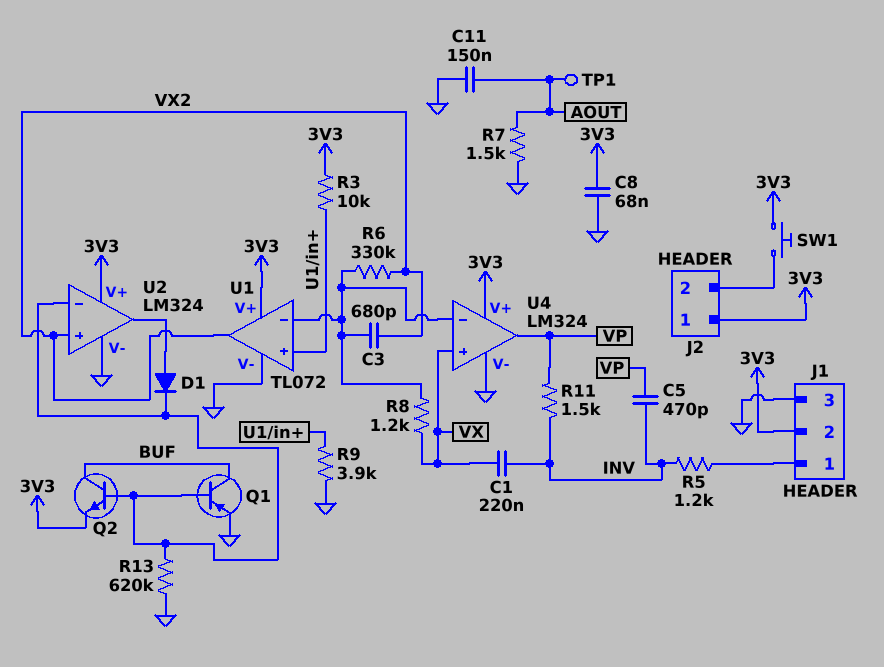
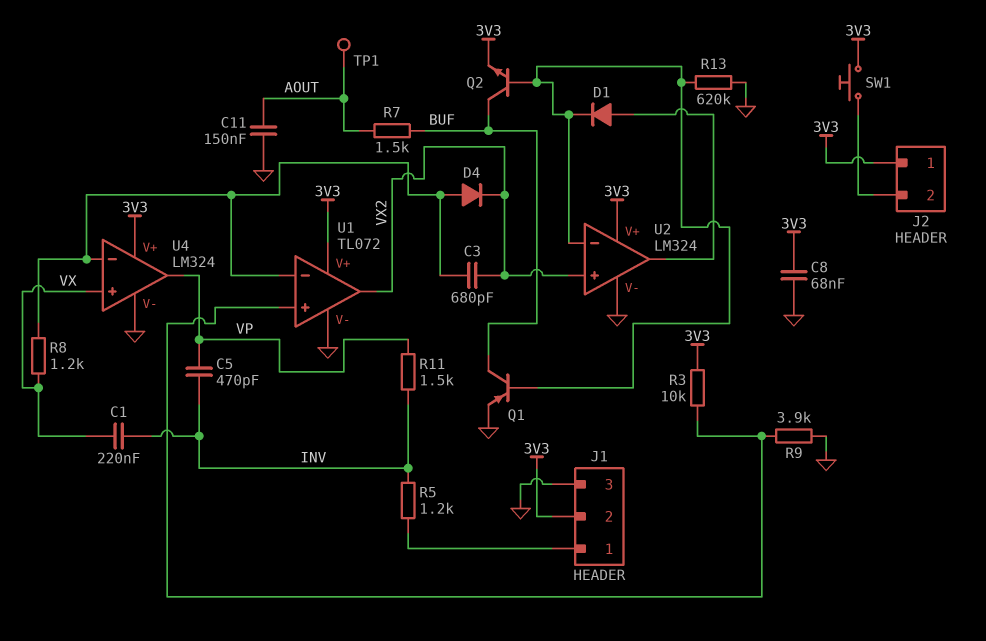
D4: none -> diode (A U1/in-, K VX2)
R6: 330k (U1/in-, VX2) -> none
R7: 1.5k (AOUT, GND) -> 1.5k (AOUT, BUF)

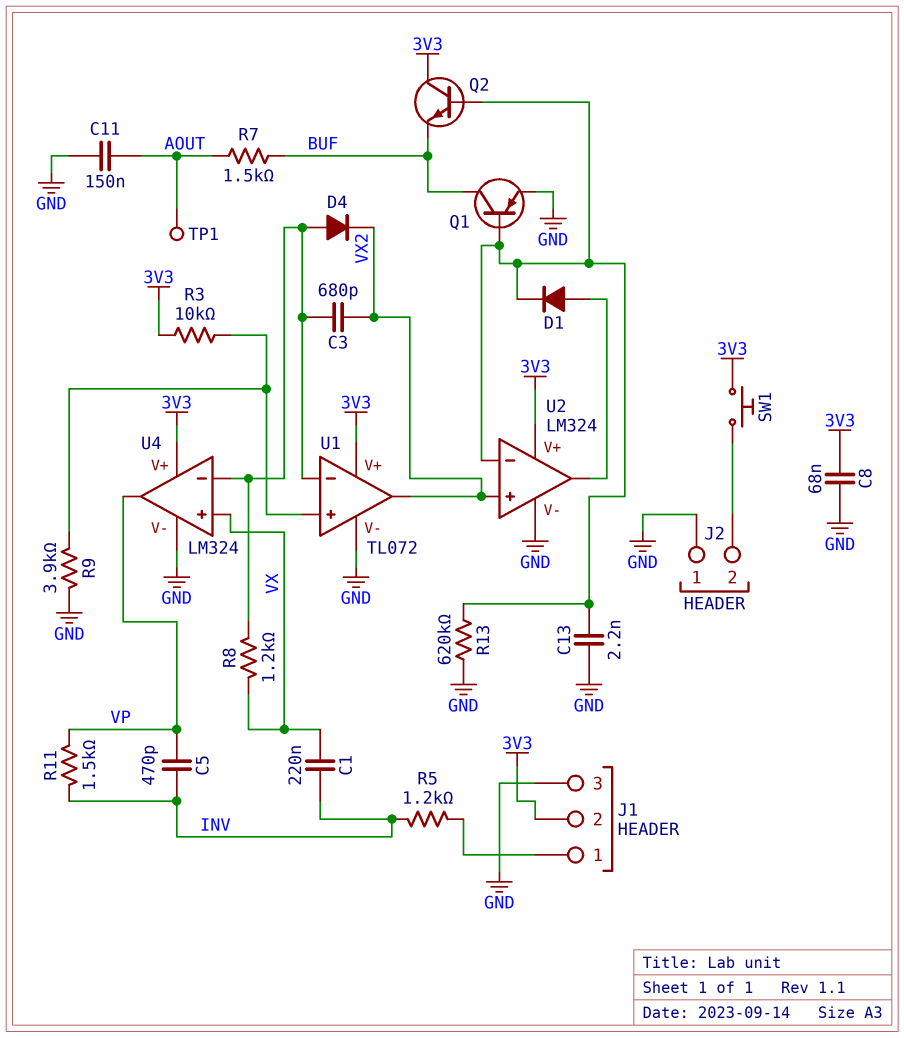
C13: none -> 2.2nF (GND, U2/in-)
J2 pin 1: 3V3 -> GND
Q2: NPN (B U2/in-, C BUF, E 3V3) -> NPN (B U2/in-, C 3V3, E BUF)

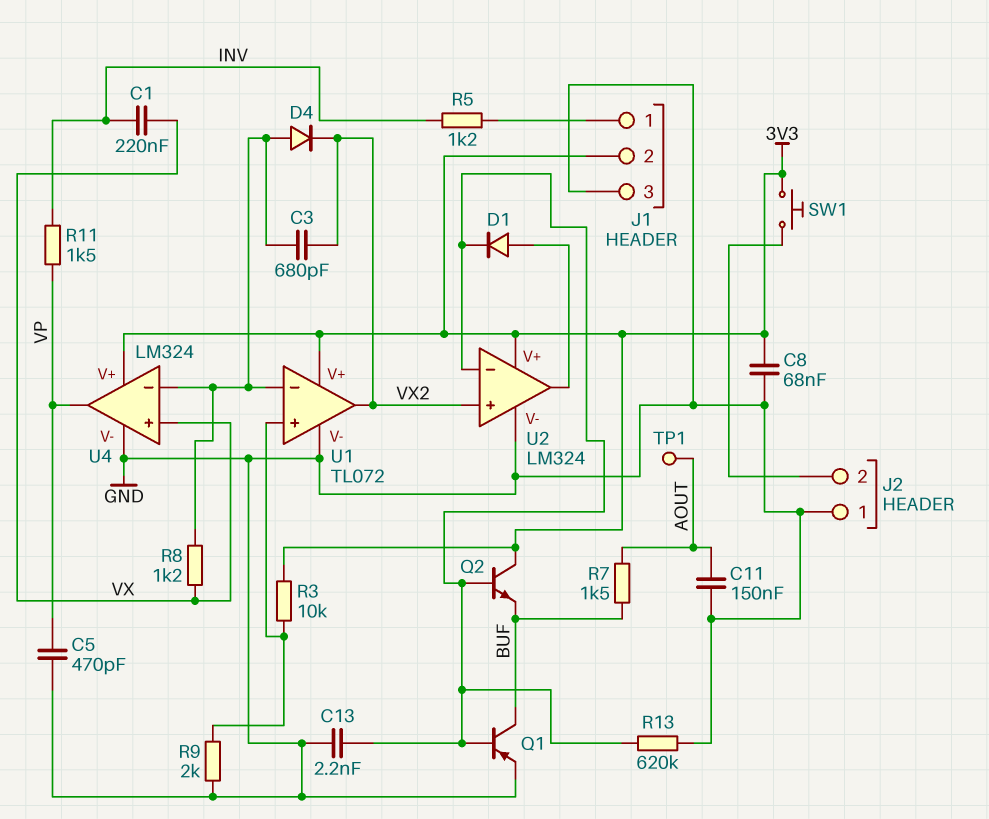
C5: 470pF (INV, VP) -> 470pF (GND, VP)
R9: 3.9k (GND, U1/in+) -> 2k (GND, U1/in+)

